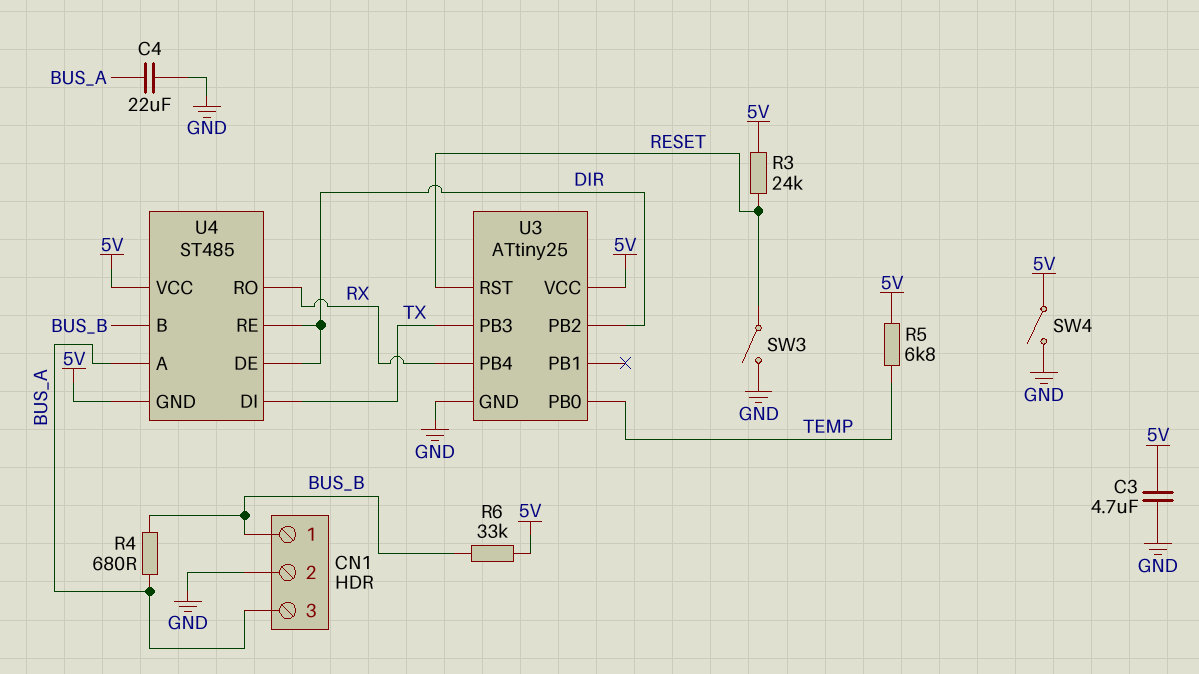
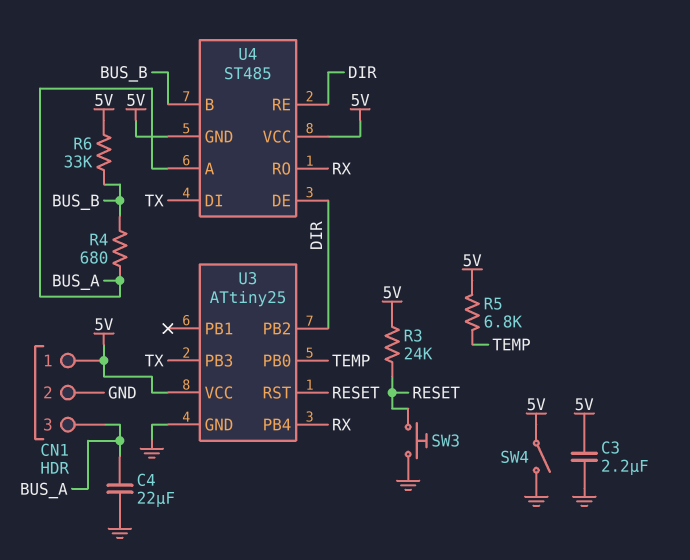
C3: 4.7uF (5V, GND) -> 2.2uF (5V, GND)
CN1 pin 1: BUS_B -> 5V
SW3: switch (GND, RESET) -> button (GND, RESET)

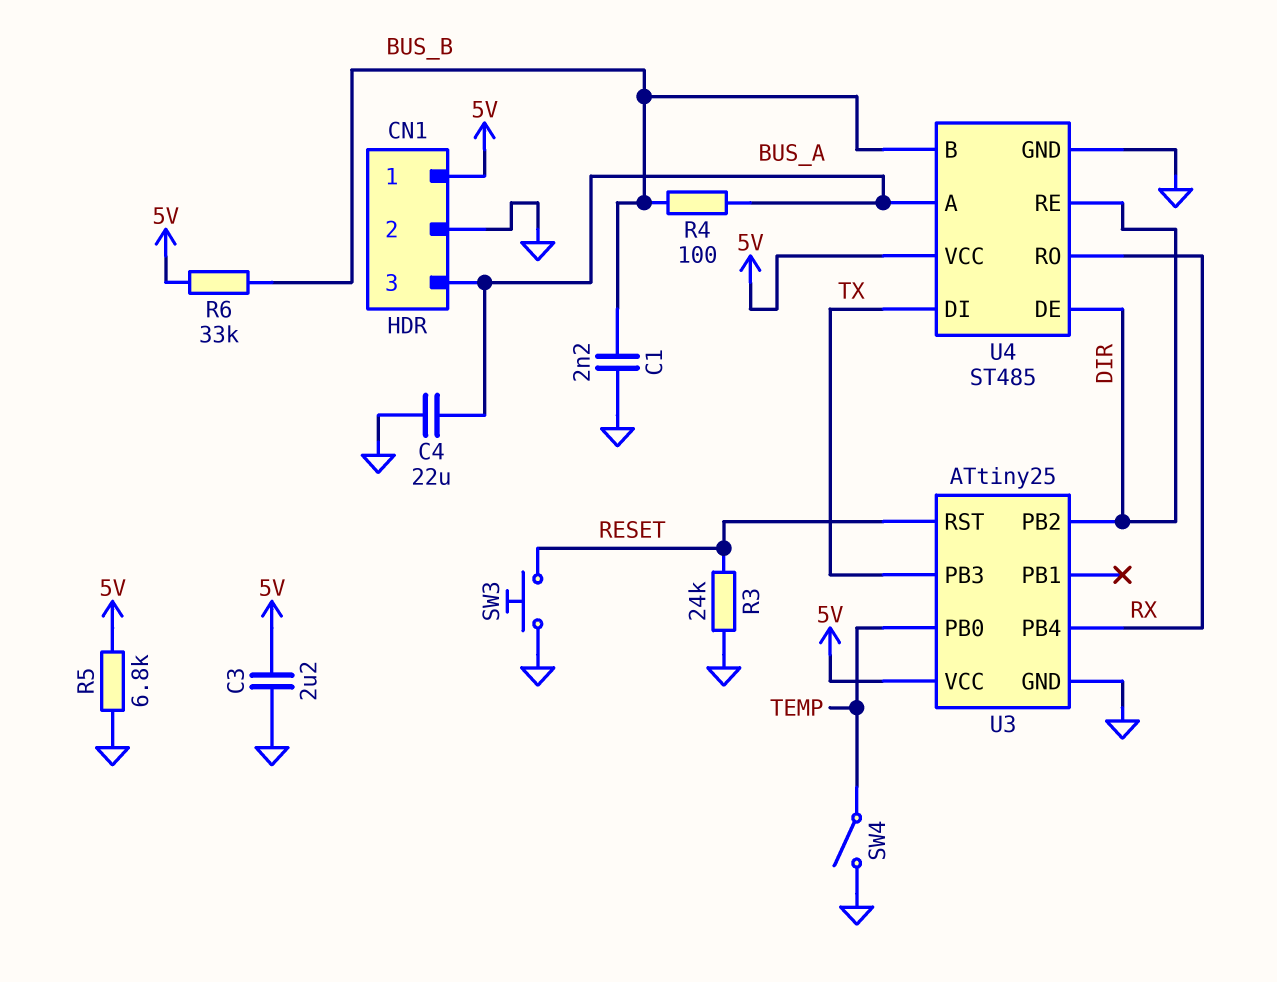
C1: none -> 2.2nF (BUS_B, GND)
R3: 24k (5V, RESET) -> 24k (GND, RESET)
R4: 680 (BUS_A, BUS_B) -> 100 (BUS_A, BUS_B)
R5: 6.8k (5V, TEMP) -> 6.8k (5V, GND)
SW4: switch (5V, GND) -> switch (GND, TEMP)
U4 pin GND: 5V -> GND

